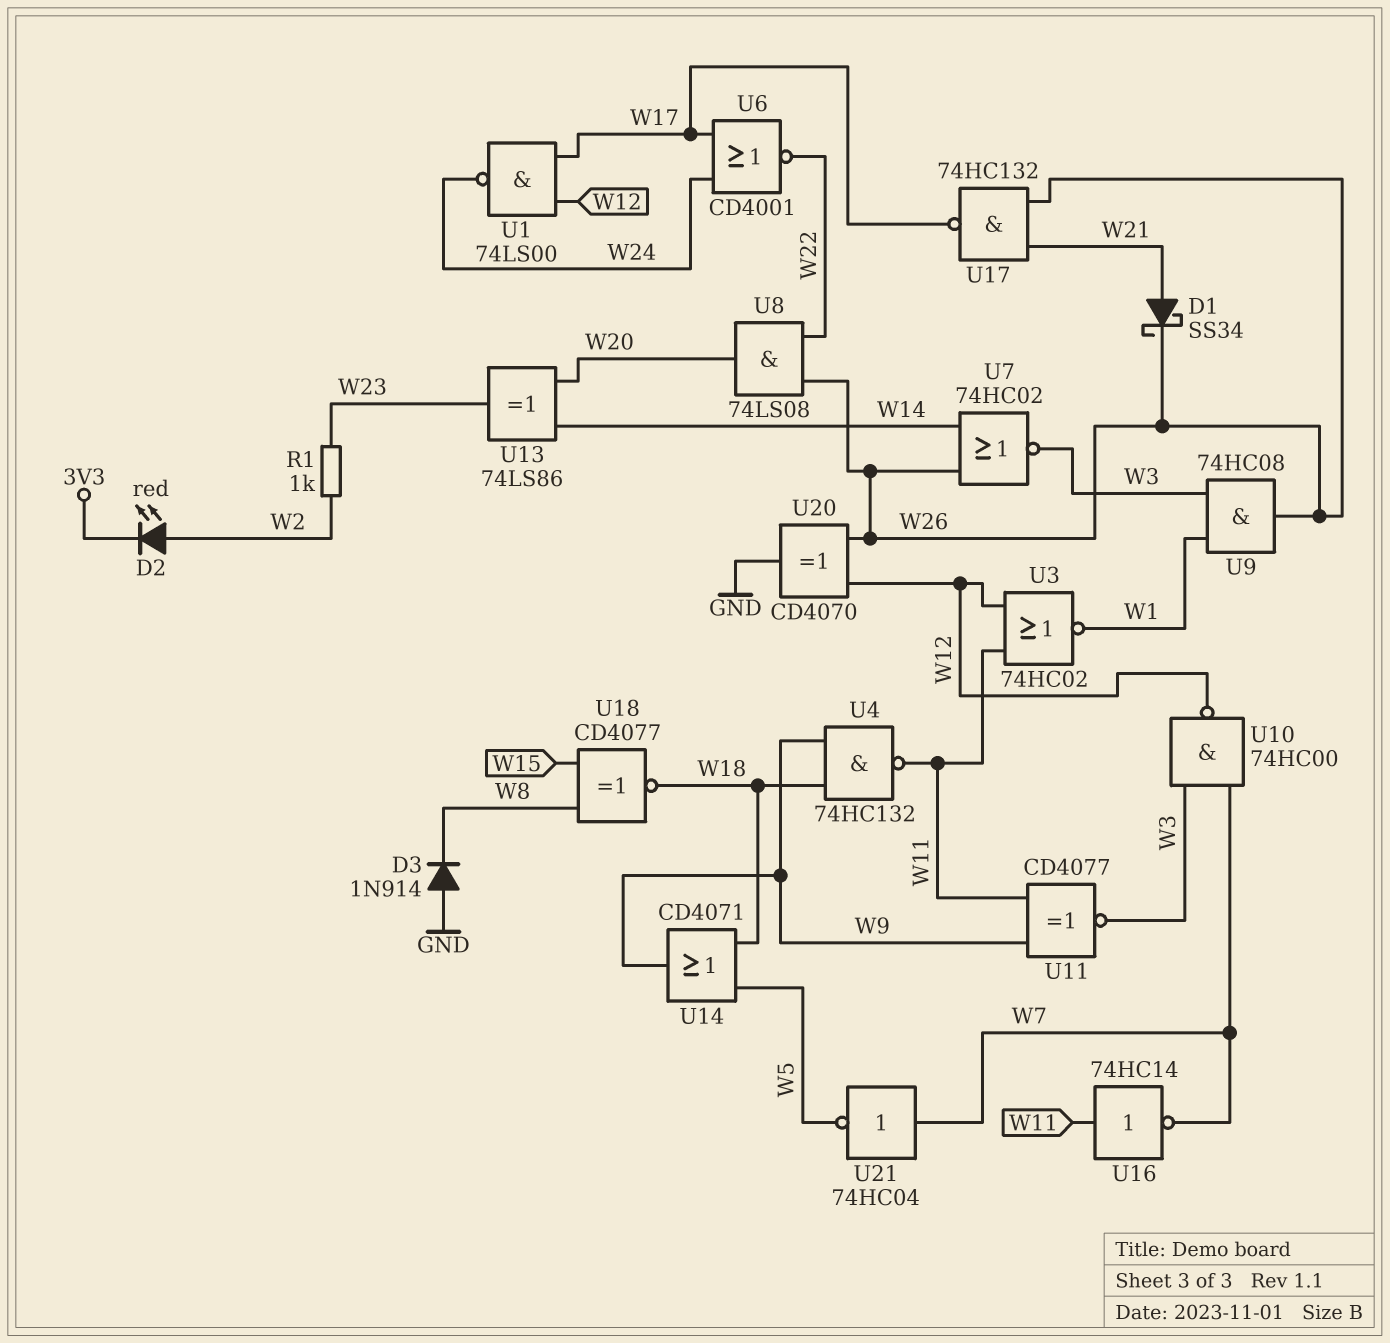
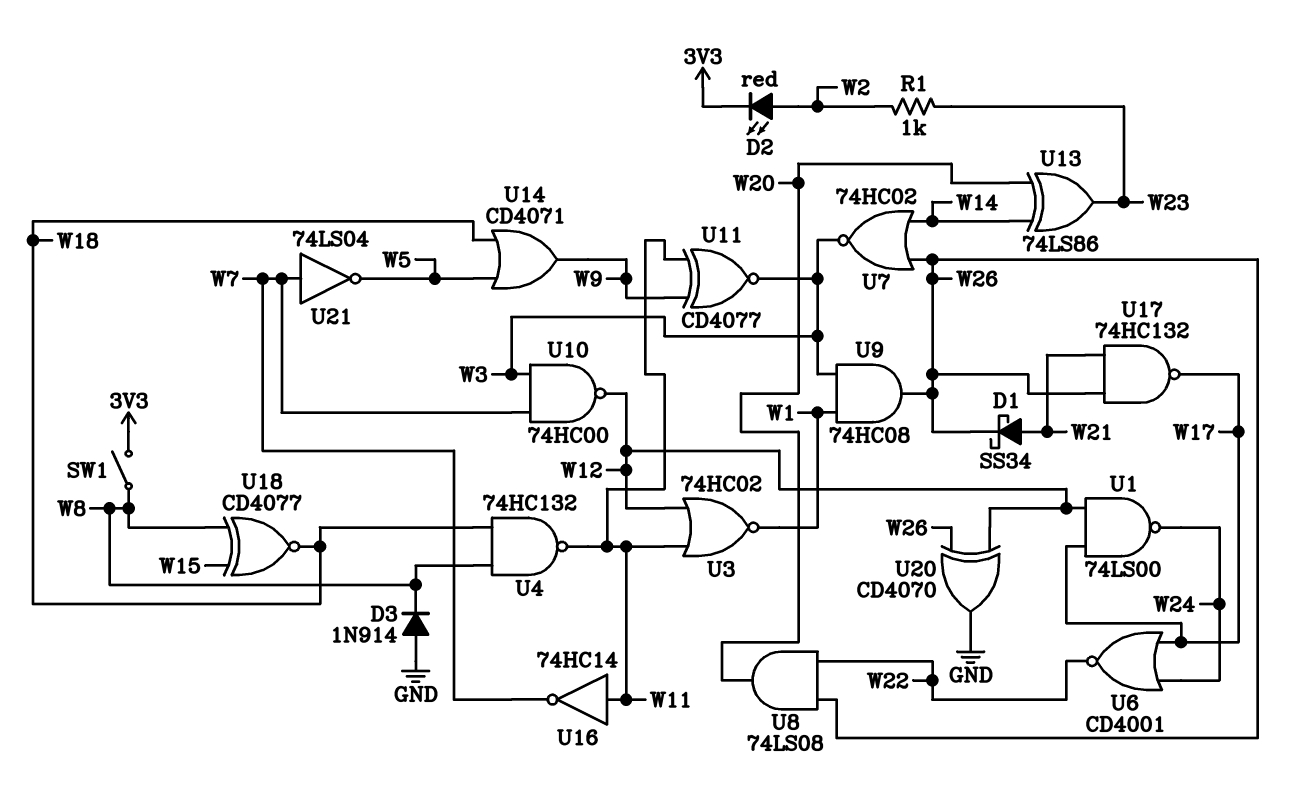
SW1: none -> switch (3V3, W8)
U4: NAND 74HC132 (in W9, in W18, out W11) -> NAND 74HC132 (in W8, in W18, out W11)
U21: NOT 74HC04 (in W7, out W5) -> NOT 74LS04 (in W7, out W5)

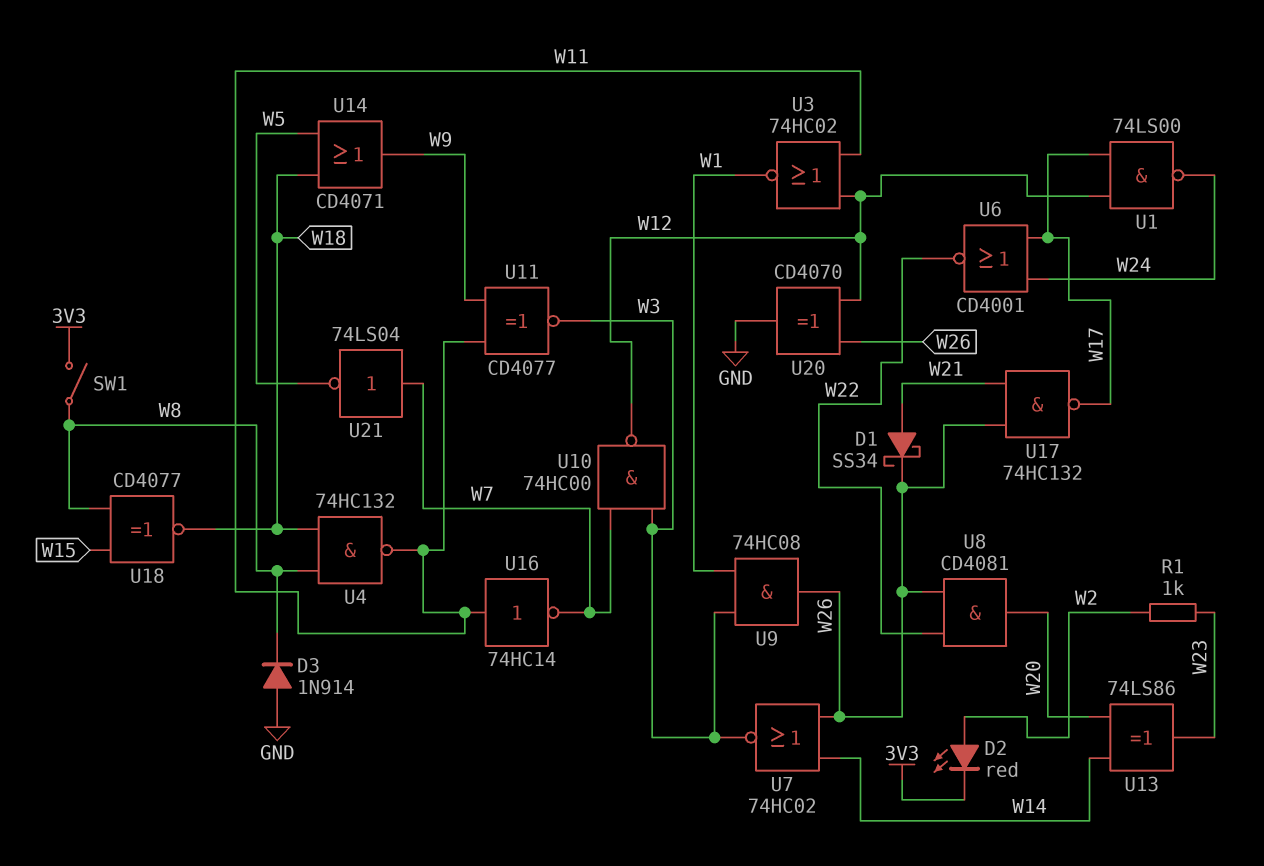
U8: AND 74LS08 (in W22, in W26, out W20) -> AND CD4081 (in W22, in W26, out W20)

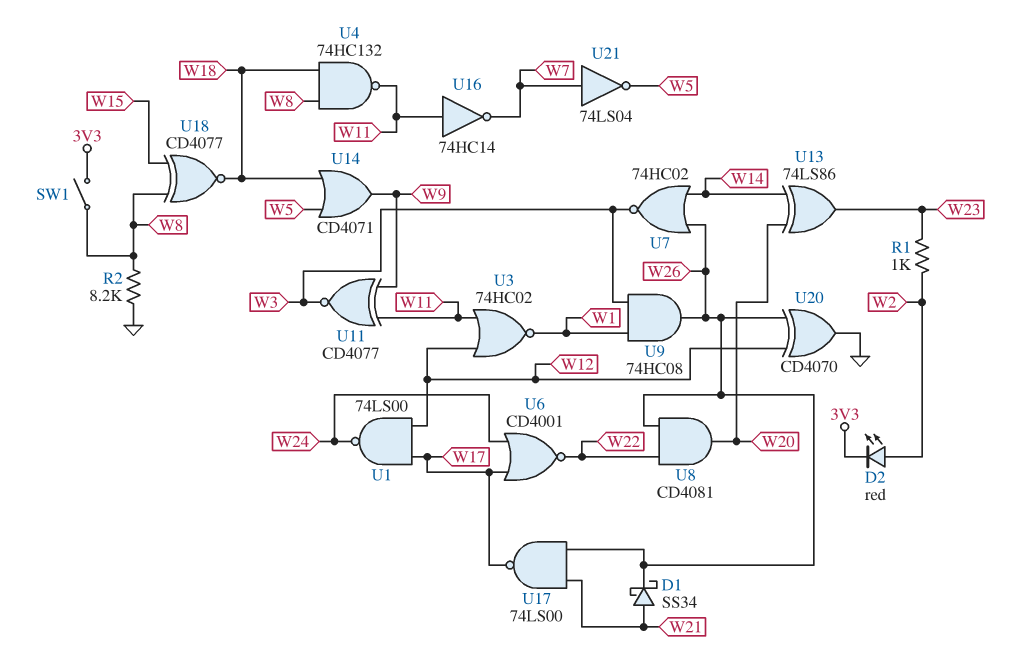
D3: diode 1N914 (A GND, K W8) -> none
R2: none -> 8.2k (GND, W8)
U10: NAND 74HC00 (in W3, in W7, out W12) -> none
U17: NAND 74HC132 (in W21, in W26, out W17) -> NAND 74LS00 (in W21, in W26, out W17)

